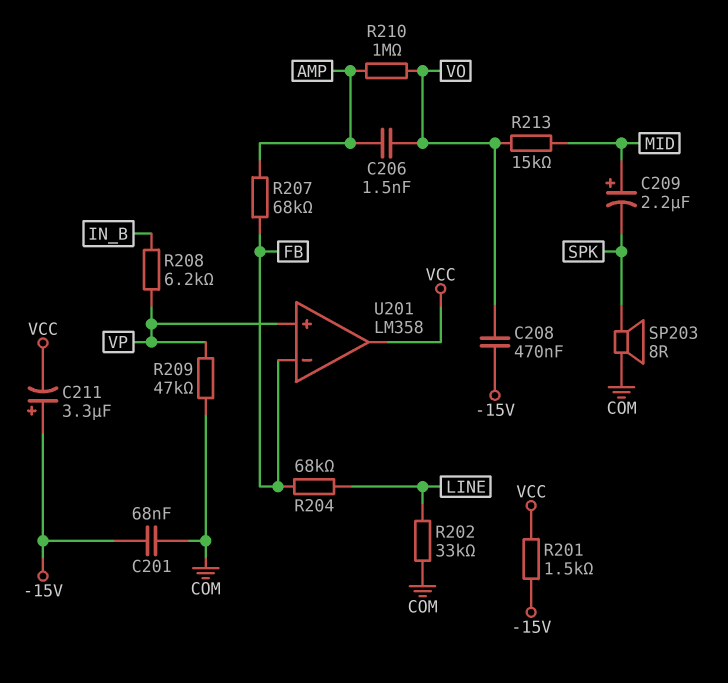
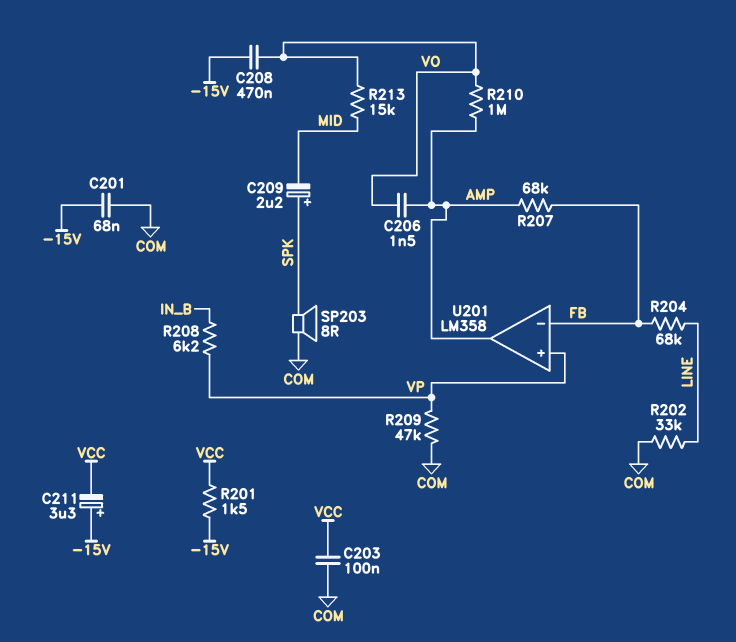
C203: none -> 100nF (COM, VCC)
C209: 2.2uF (plus MID, minus SPK) -> 2.2uF (plus SPK, minus MID)
U201 pin out: VCC -> AMP

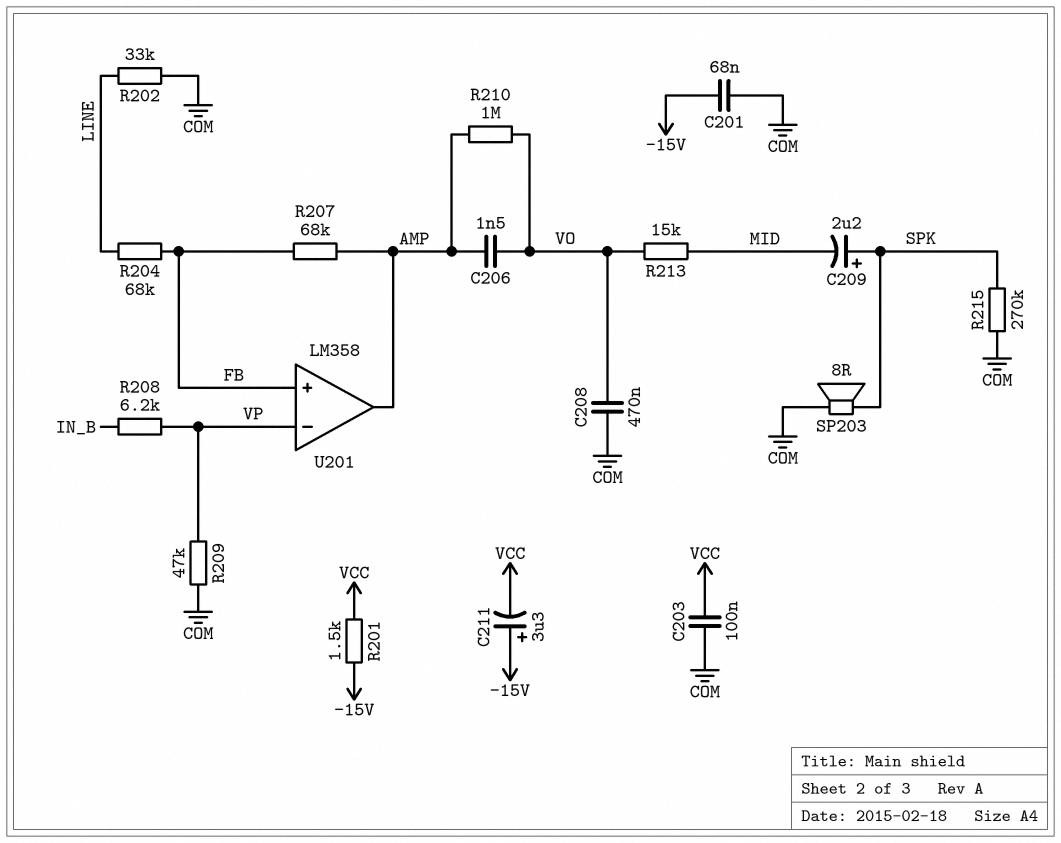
C208: 470nF (-15V, VO) -> 470nF (COM, VO)
R215: none -> 270k (COM, SPK)
U201 pin in+: VP -> FB
U201 pin in-: FB -> VP

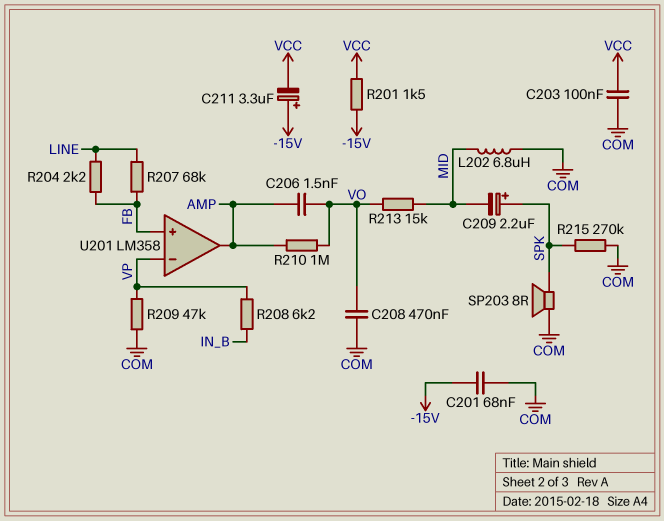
L202: none -> 6.8uH (COM, MID)
R202: 33k (COM, LINE) -> none
R204: 68k (FB, LINE) -> 2.2k (FB, LINE)
R207: 68k (AMP, FB) -> 68k (FB, LINE)

